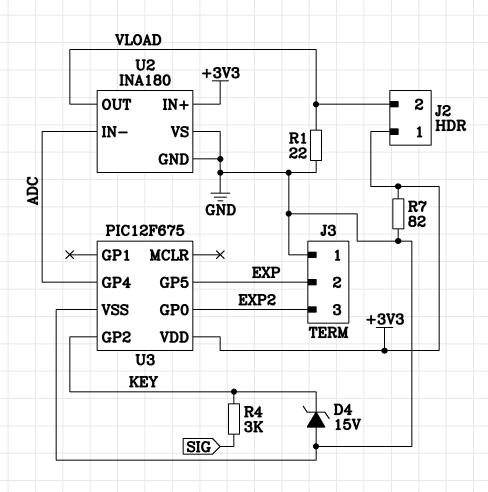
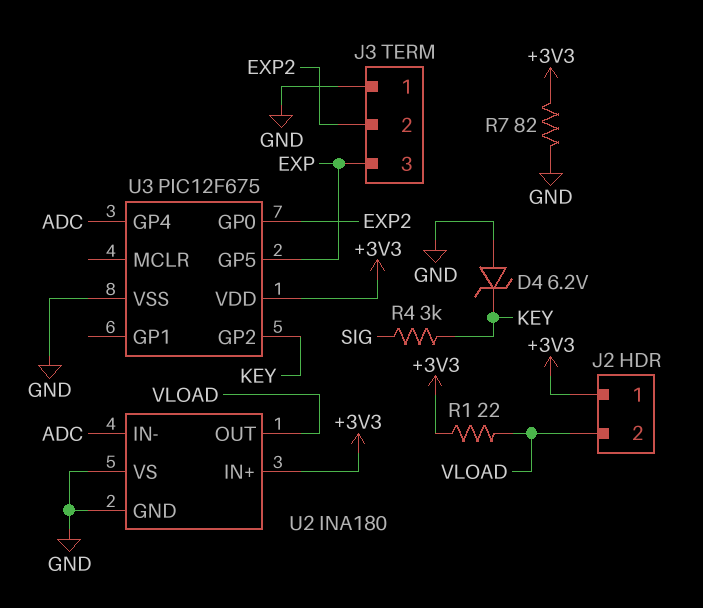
D4: zener 15V (A GND, K KEY) -> zener 6.2V (A GND, K KEY)
J3 pin 2: EXP -> EXP2
J3 pin 3: EXP2 -> EXP
R1: 22 (GND, VLOAD) -> 22 (+3V3, VLOAD)

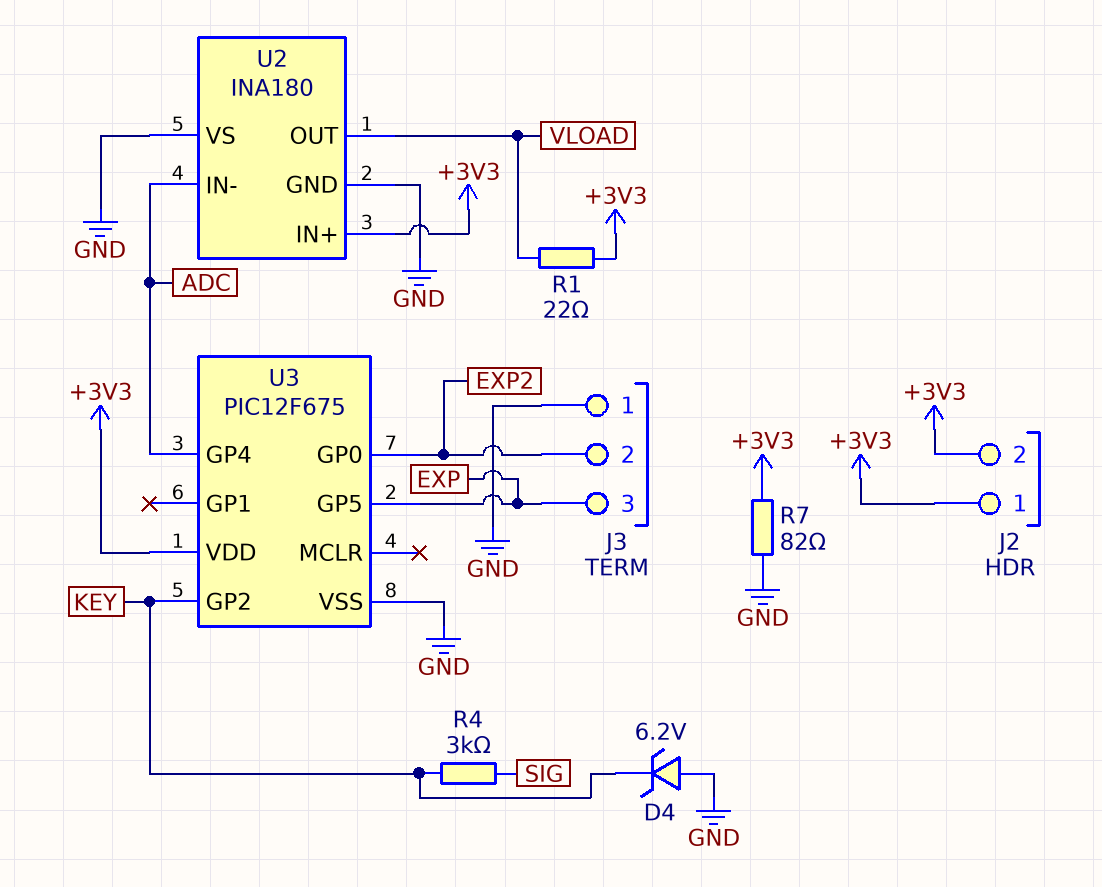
J2 pin 2: VLOAD -> +3V3

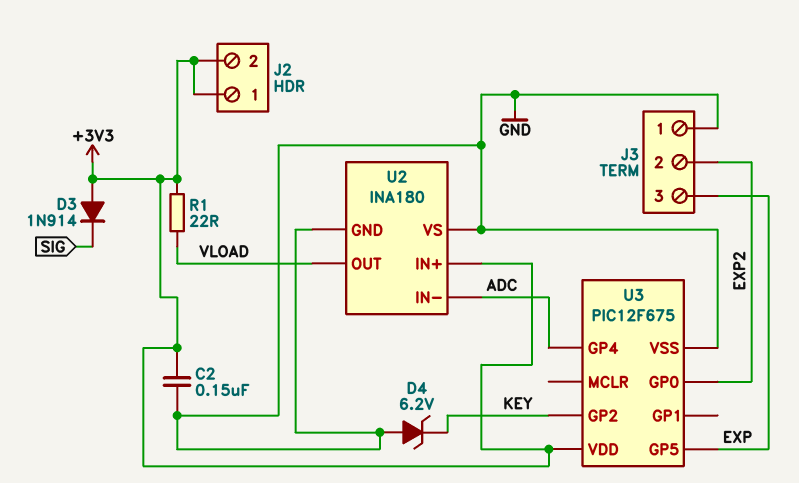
C2: none -> 150nF (+3V3, GND)
D3: none -> diode 1N914 (A +3V3, K SIG)
R4: 3k (KEY, SIG) -> none
R7: 82 (+3V3, GND) -> none

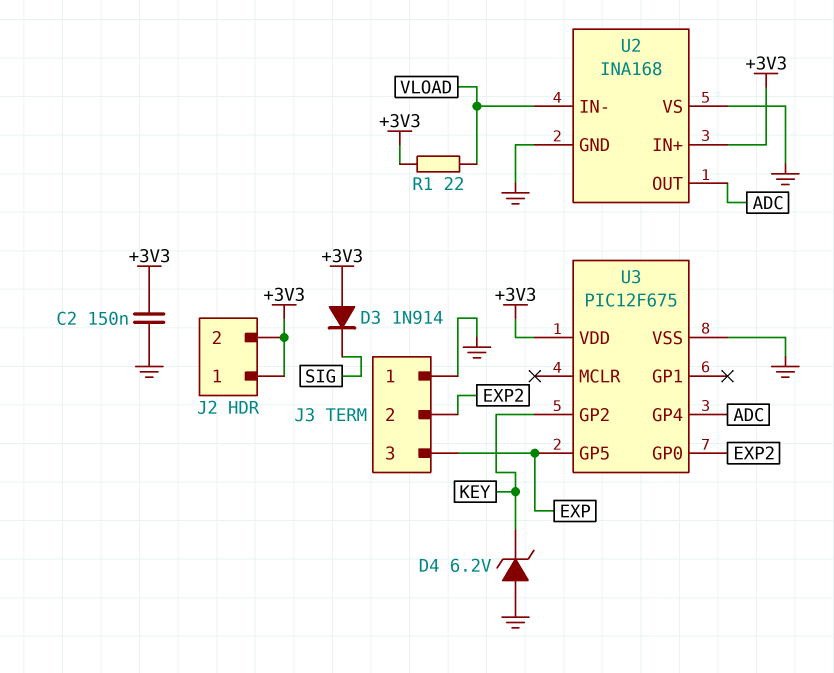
U2: INA180 -> INA168
U2 pin IN-: ADC -> VLOAD
U2 pin OUT: VLOAD -> ADC

